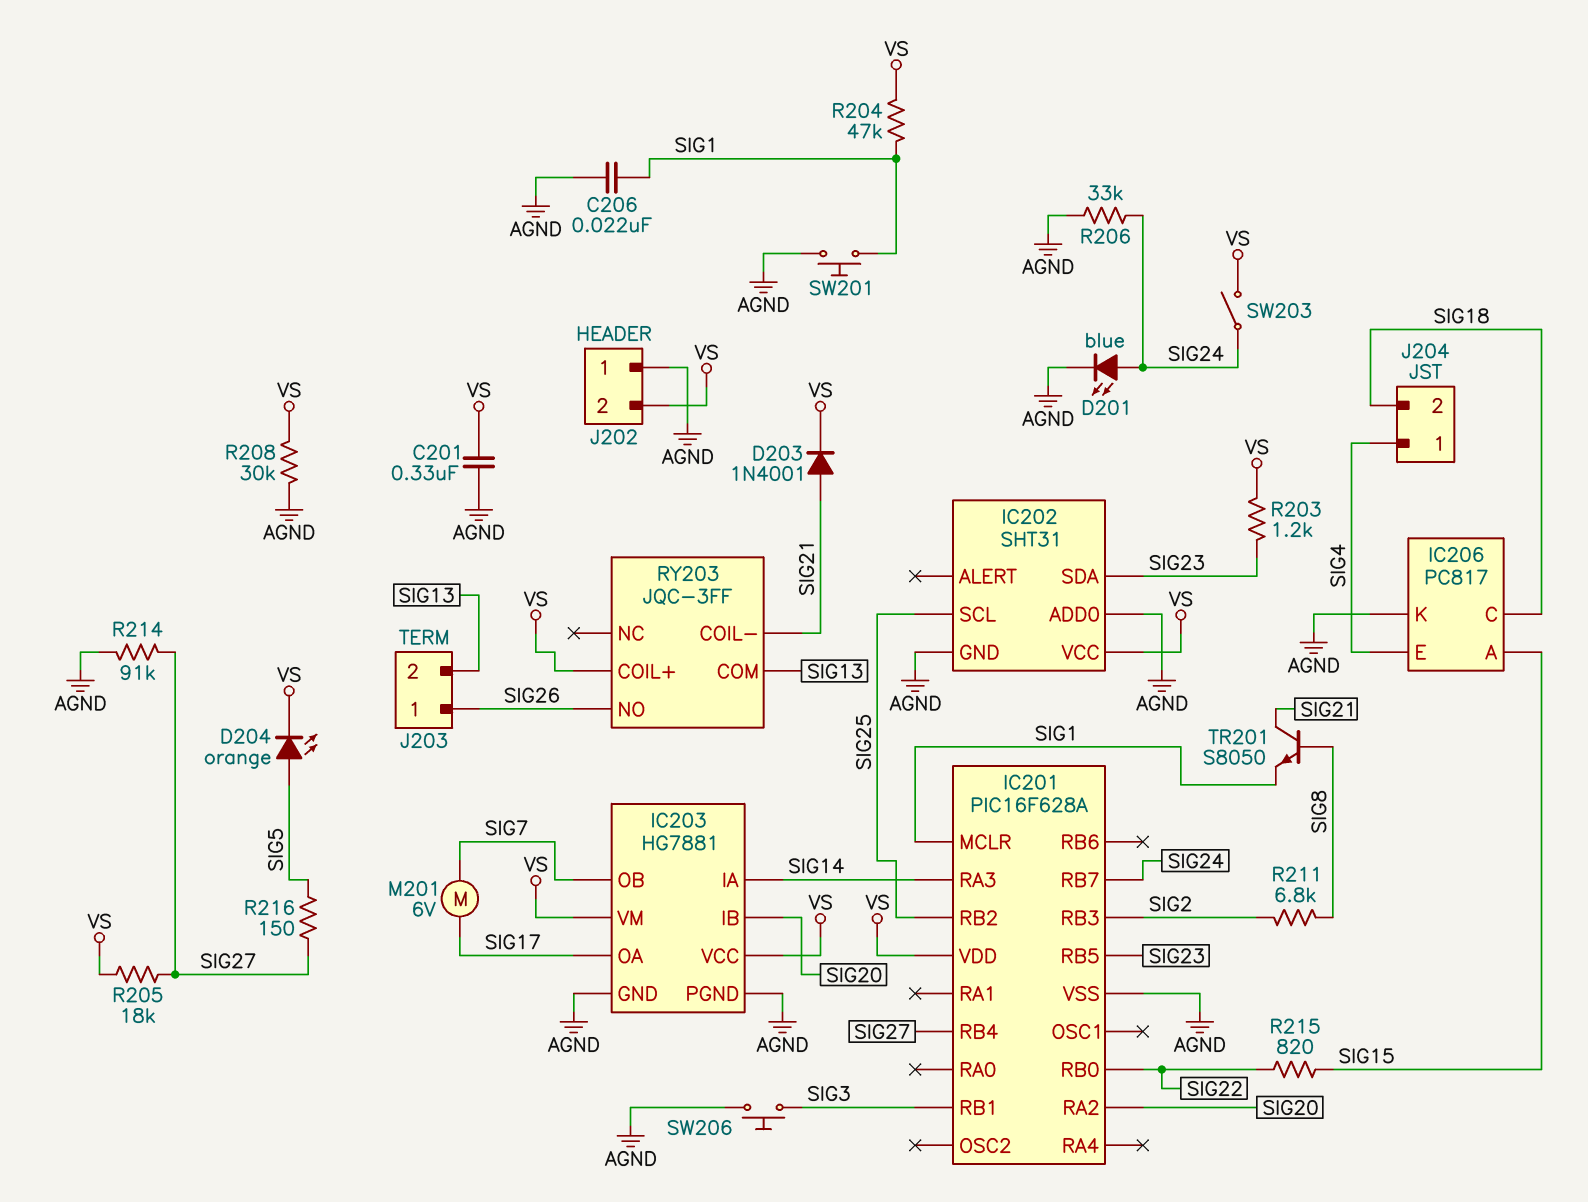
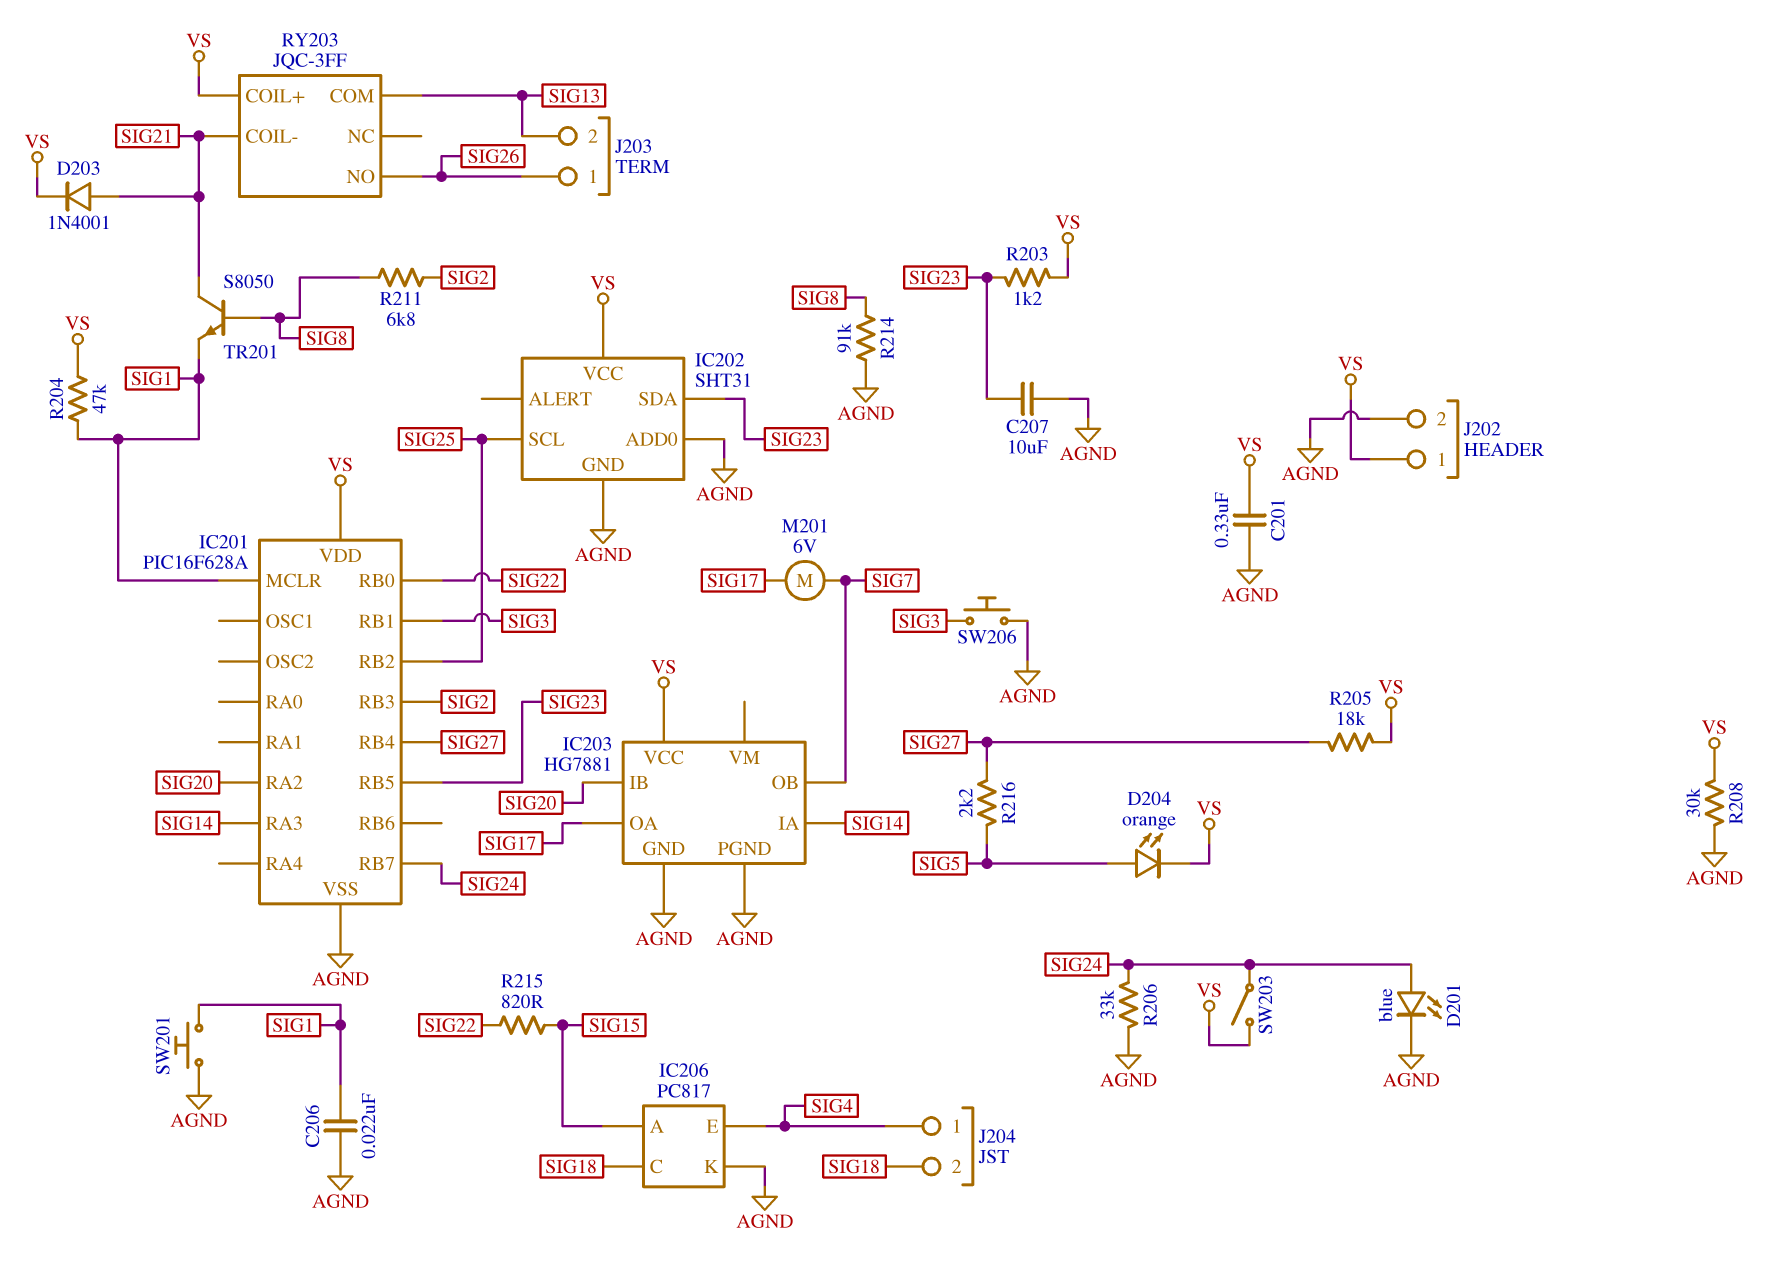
C207: none -> 10uF (AGND, SIG23)
IC203 pin VM: VS -> none
J202 pin 1: AGND -> VS
J202 pin 2: VS -> AGND
R214: 91k (AGND, SIG27) -> 91k (AGND, SIG8)
R216: 150 (SIG5, SIG27) -> 2.2k (SIG5, SIG27)

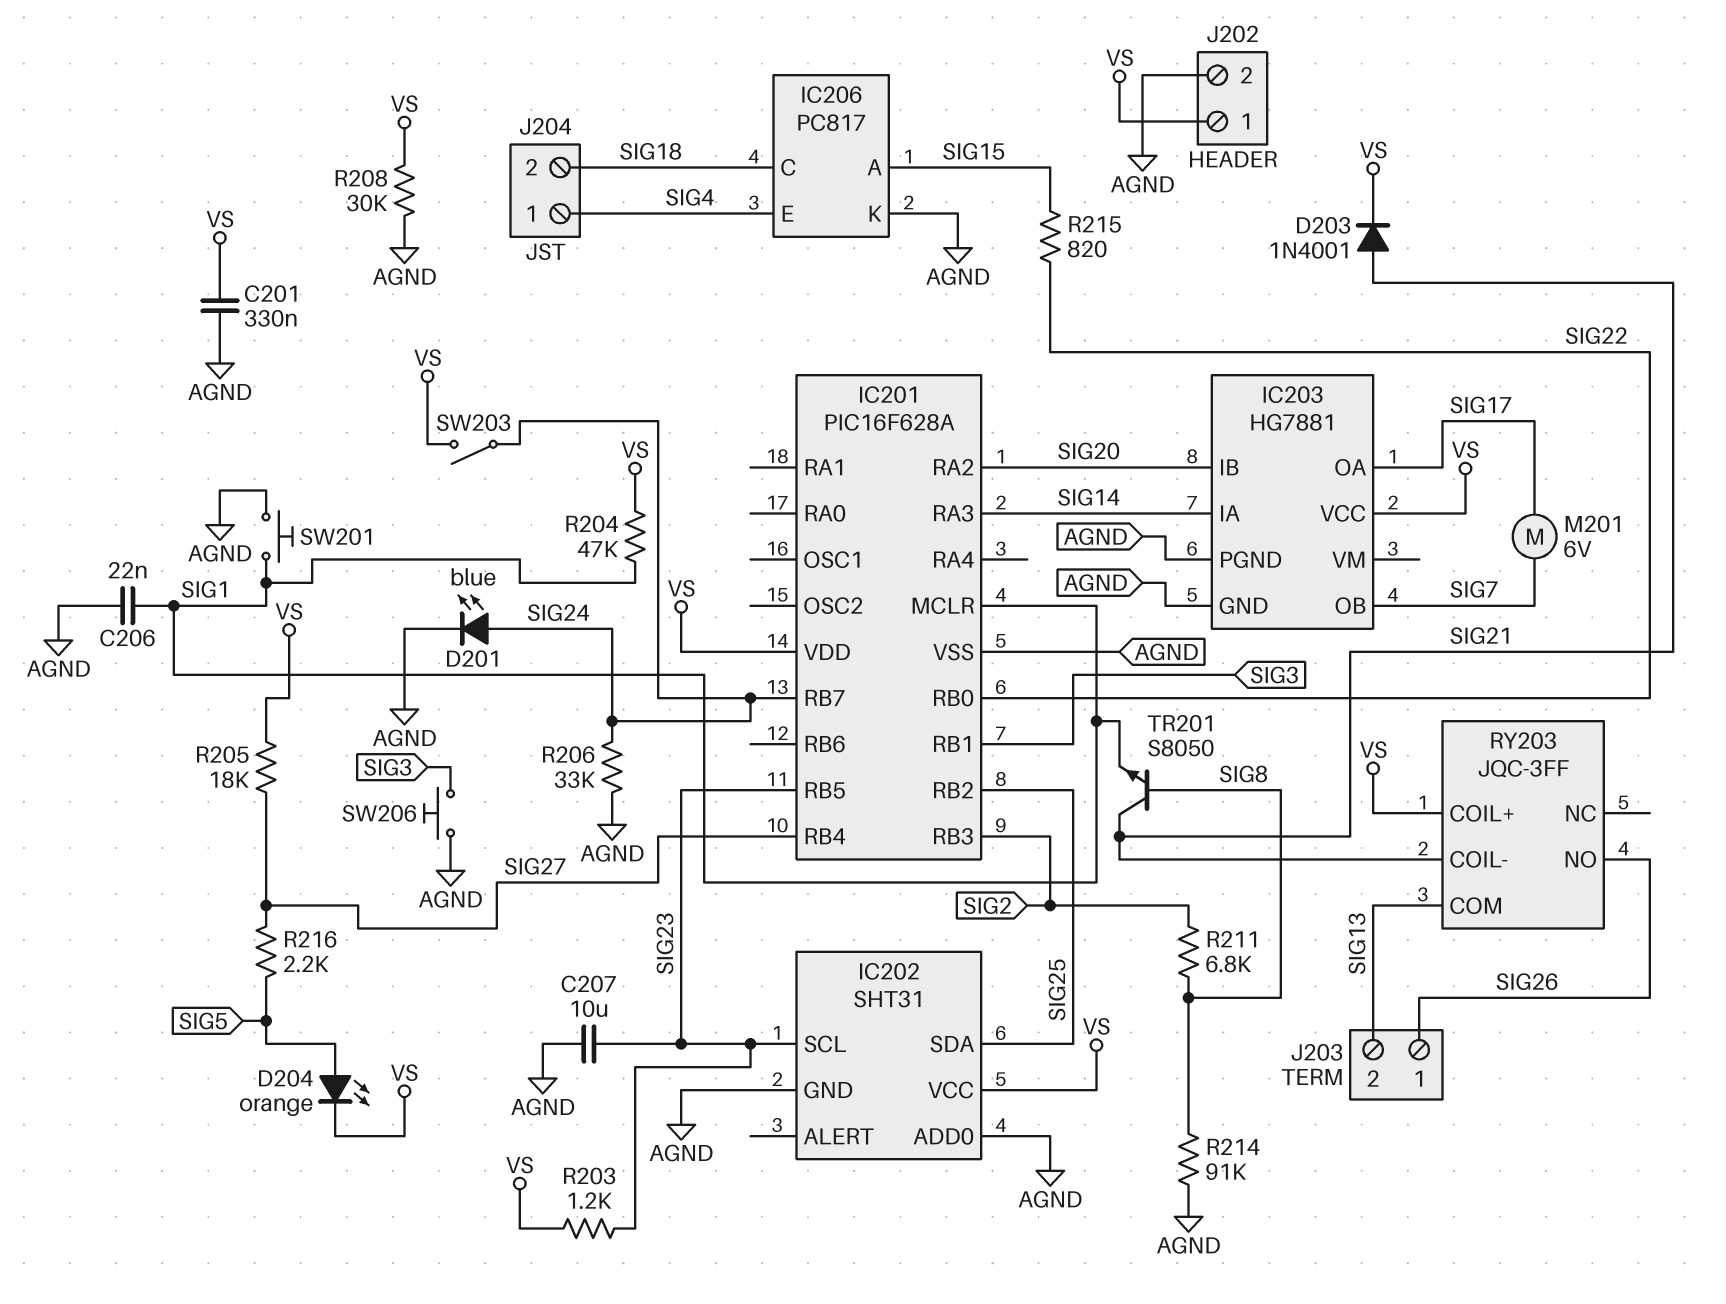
IC202 pin SCL: SIG25 -> SIG23
IC202 pin SDA: SIG23 -> SIG25

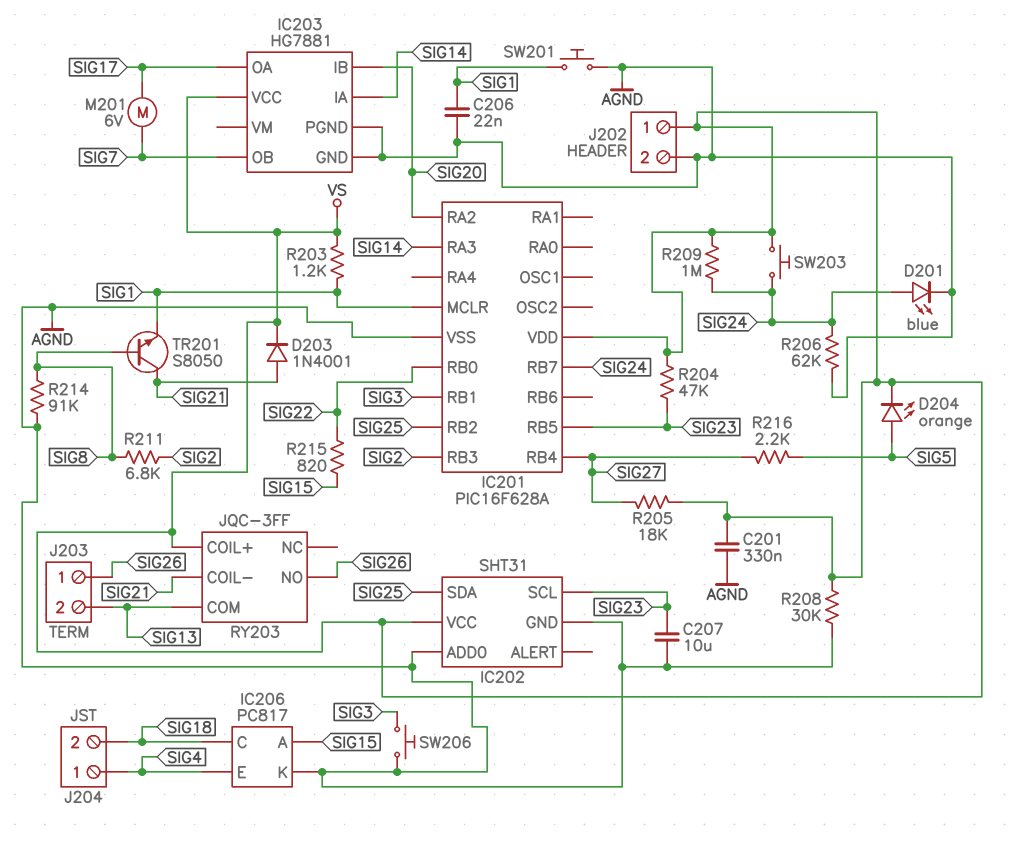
R203: 1.2k (SIG23, VS) -> 1.2k (SIG1, VS)
R204: 47k (SIG1, VS) -> 47k (SIG23, VS)
R206: 33k (AGND, SIG24) -> 62k (AGND, SIG24)
R209: none -> 1M (SIG24, VS)
SW203: switch (SIG24, VS) -> button (SIG24, VS)

